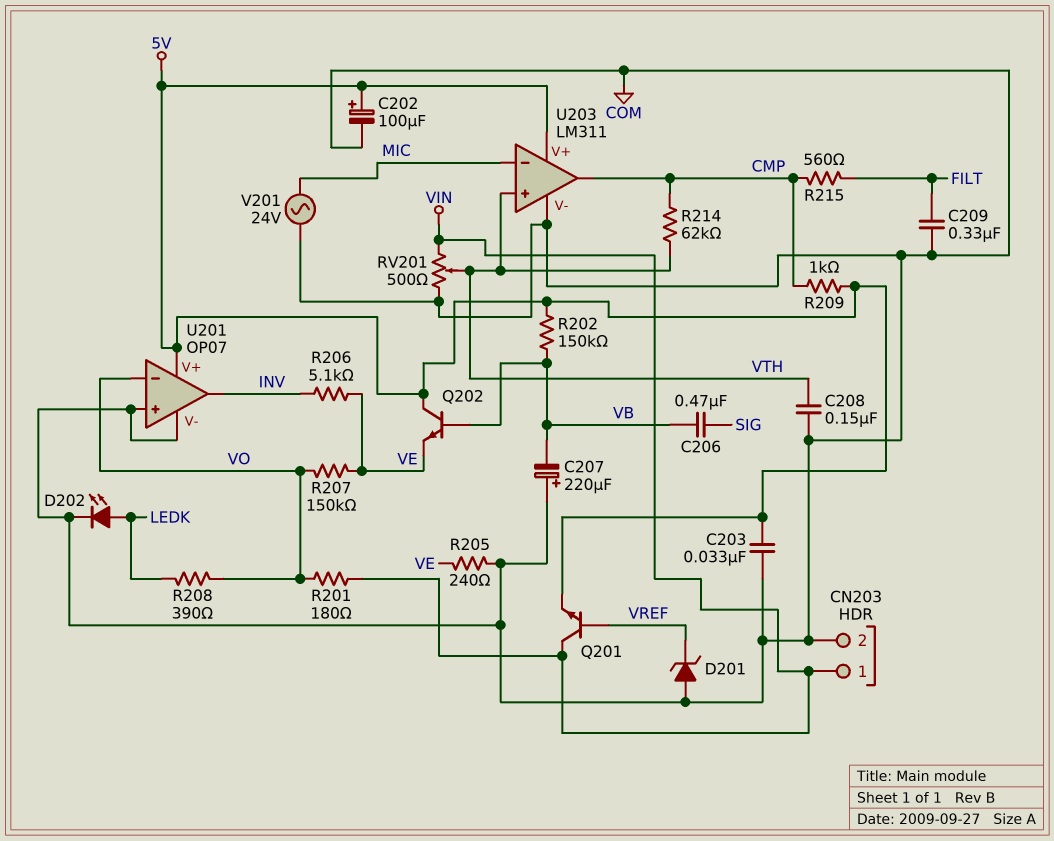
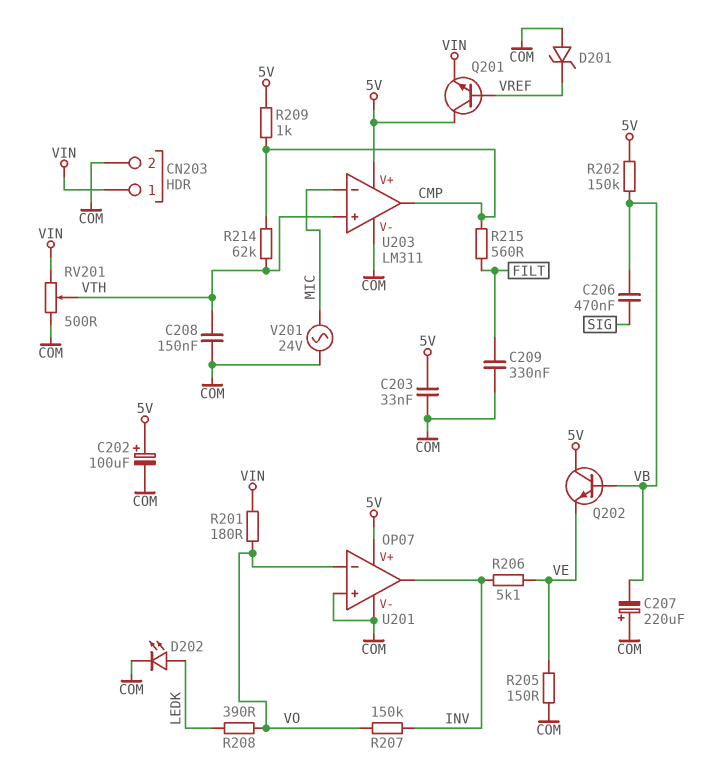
Q201: NPN (B VREF, C VIN, E 5V) -> NPN (B VREF, C 5V, E VIN)
R205: 240 (COM, VE) -> 150 (COM, VE)
R207: 150k (VE, VO) -> 150k (INV, VO)

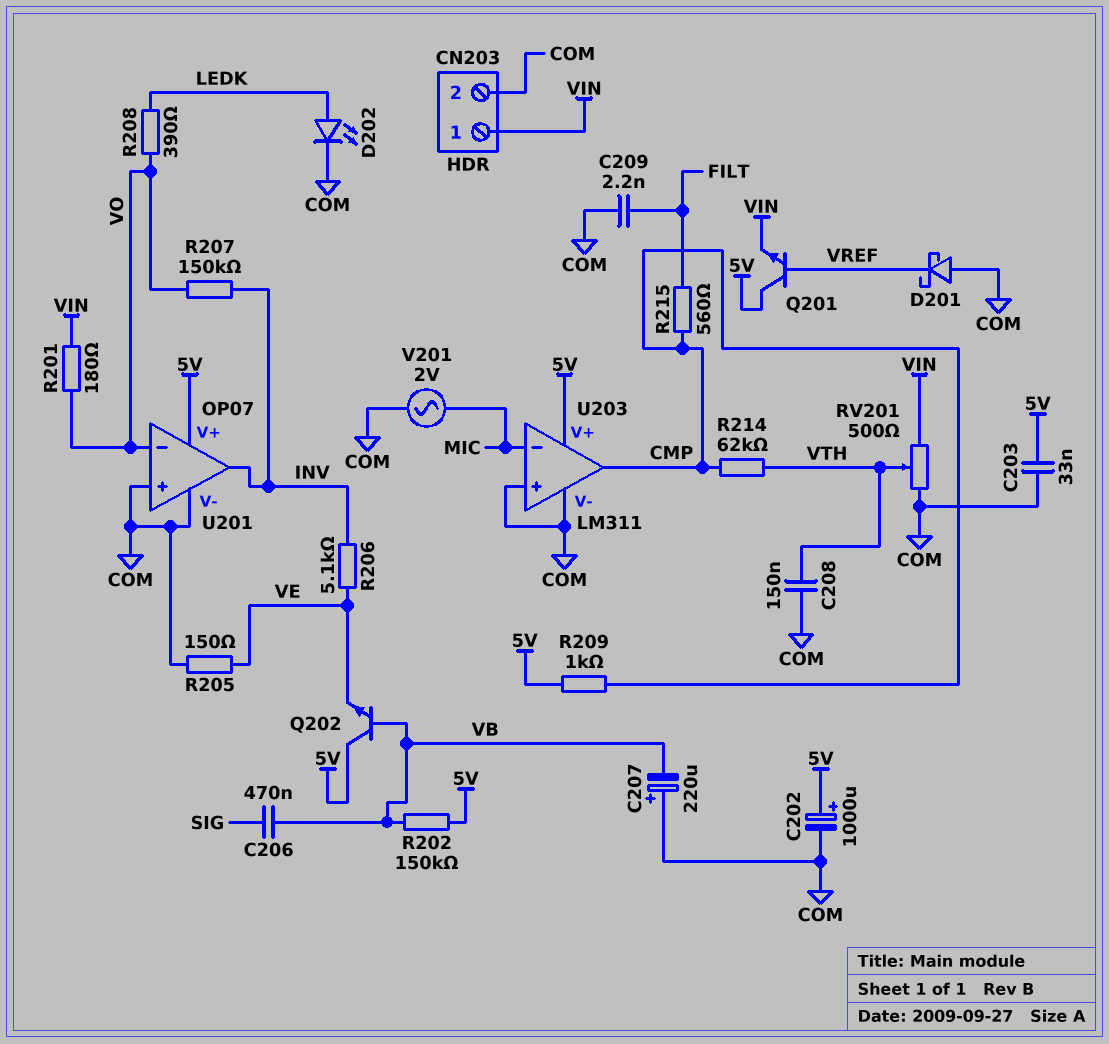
C202: 100uF (plus 5V, minus COM) -> 1000uF (plus 5V, minus COM)
C209: 330nF (COM, FILT) -> 2.2nF (COM, FILT)
D201: zener (A COM, K VREF) -> schottky (A COM, K VREF)
U203 pin in+: VTH -> COM
V201: AC 24V (COM, MIC) -> AC 2V (COM, MIC)

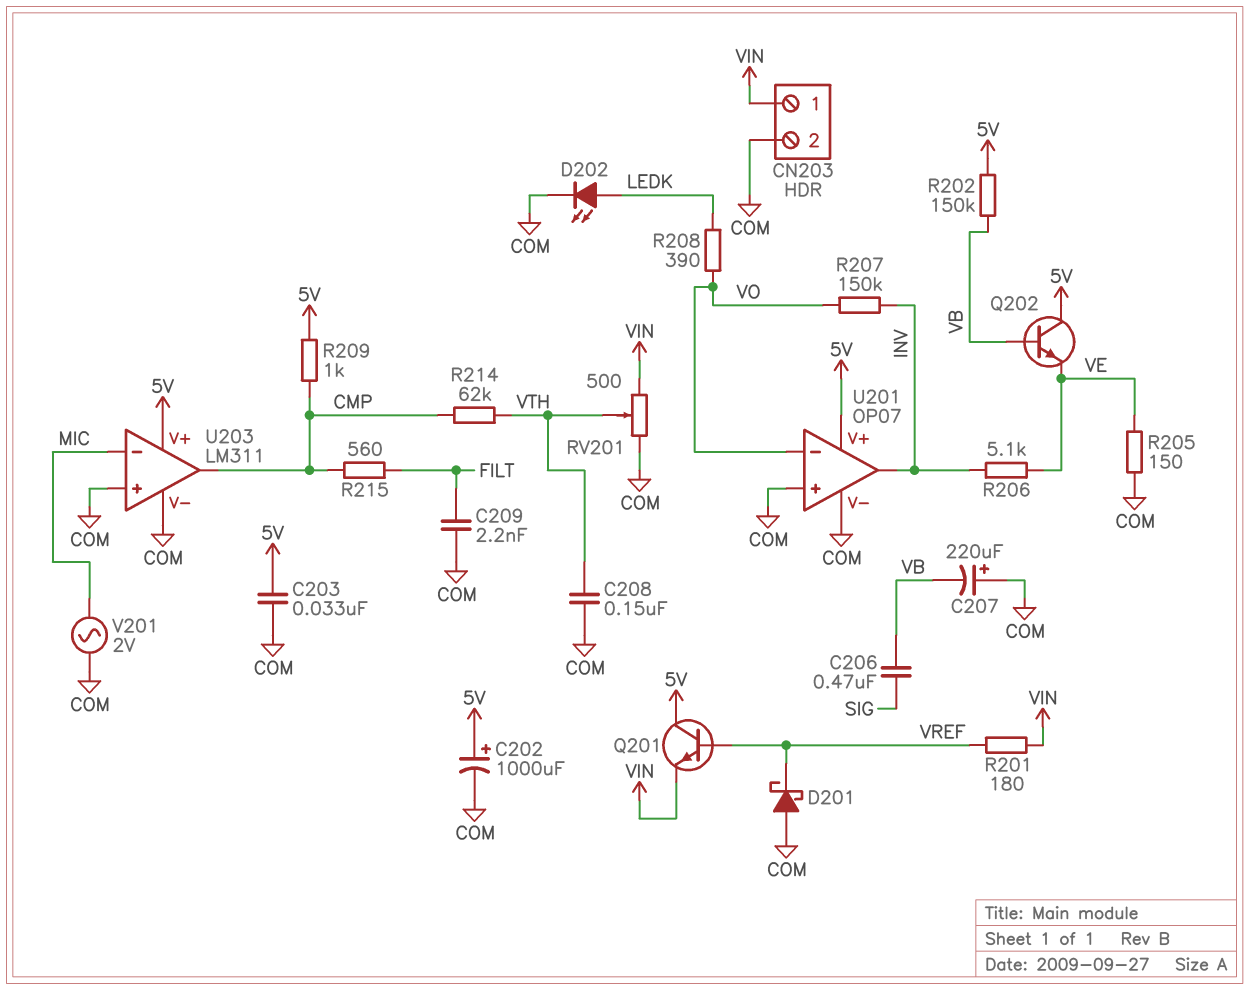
R201: 180 (VIN, VO) -> 180 (VIN, VREF)

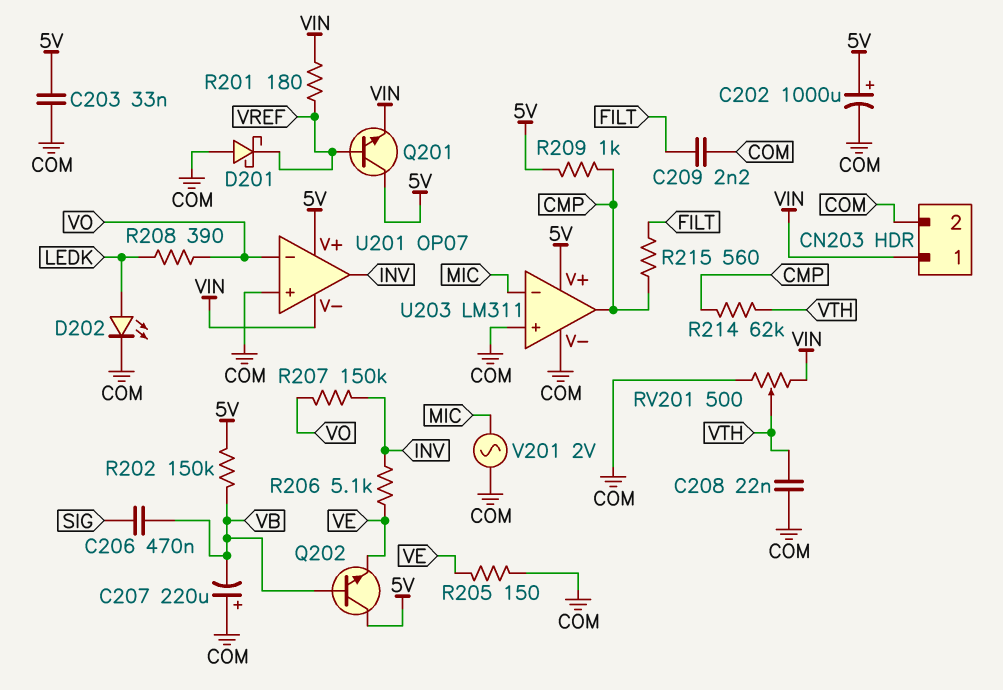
C208: 150nF (COM, VTH) -> 22nF (COM, VTH)
U201 pin V-: COM -> VIN

